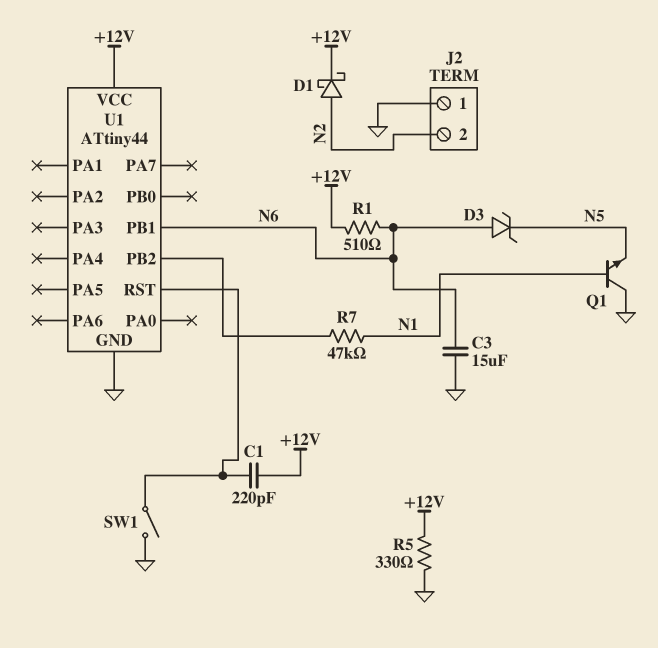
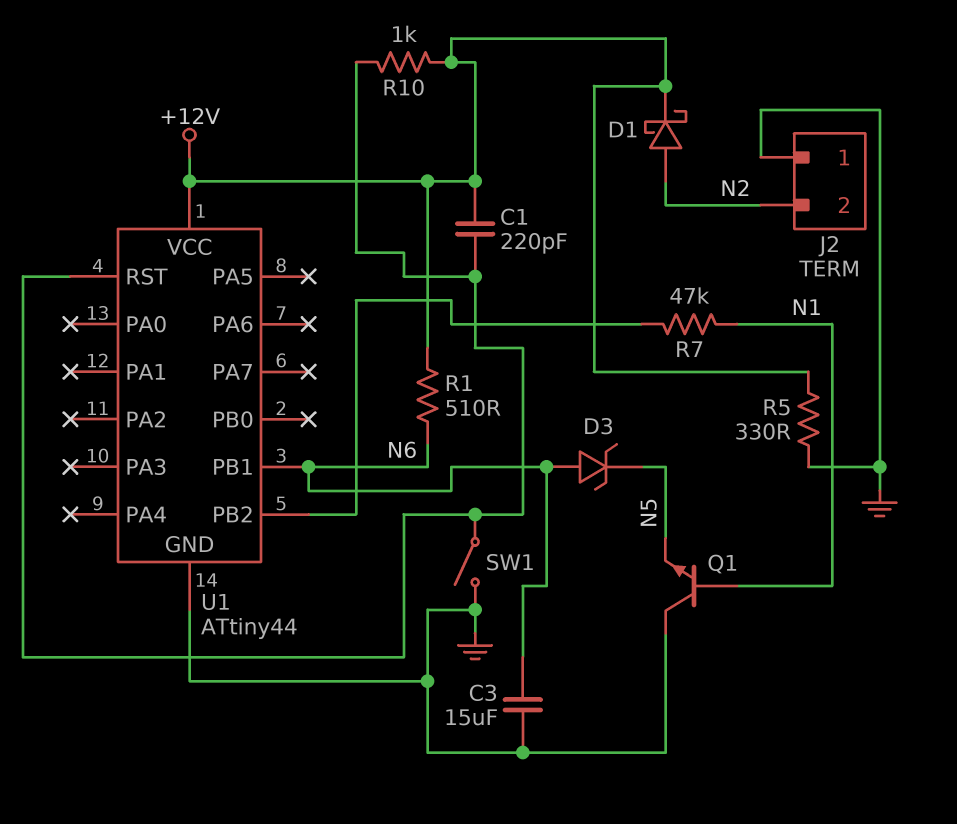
R10: none -> 1k (+12V, U1/RST)

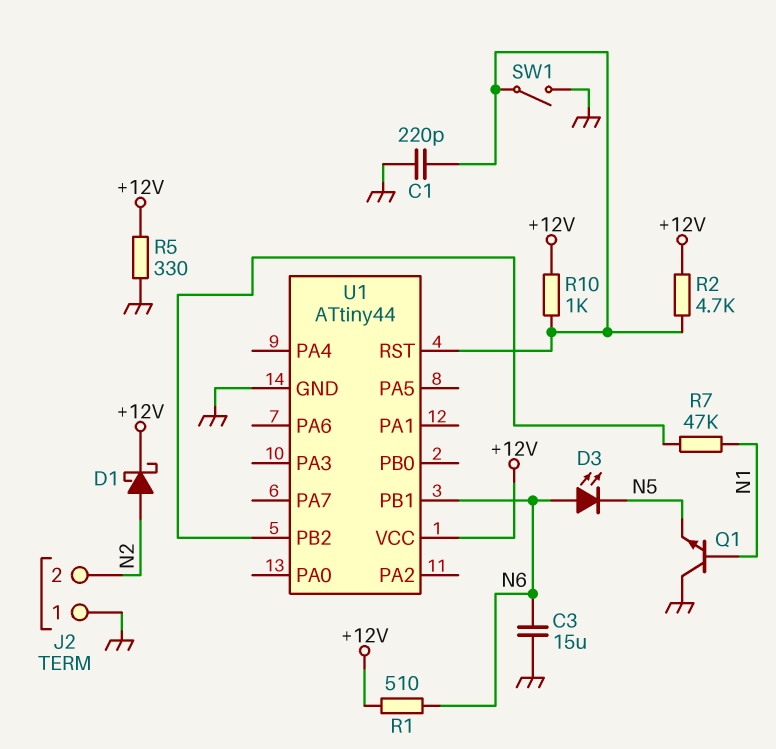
C1: 220pF (+12V, U1/RST) -> 220pF (GND, U1/RST)
D3: zener (A N6, K N5) -> LED (A N6, K N5)
R2: none -> 4.7k (+12V, U1/RST)

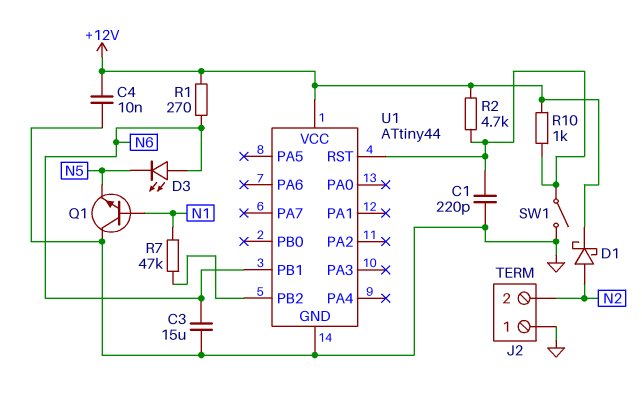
C4: none -> 10nF (+12V, GND)
R1: 510 (+12V, N6) -> 270 (+12V, N6)
R5: 330 (+12V, GND) -> none

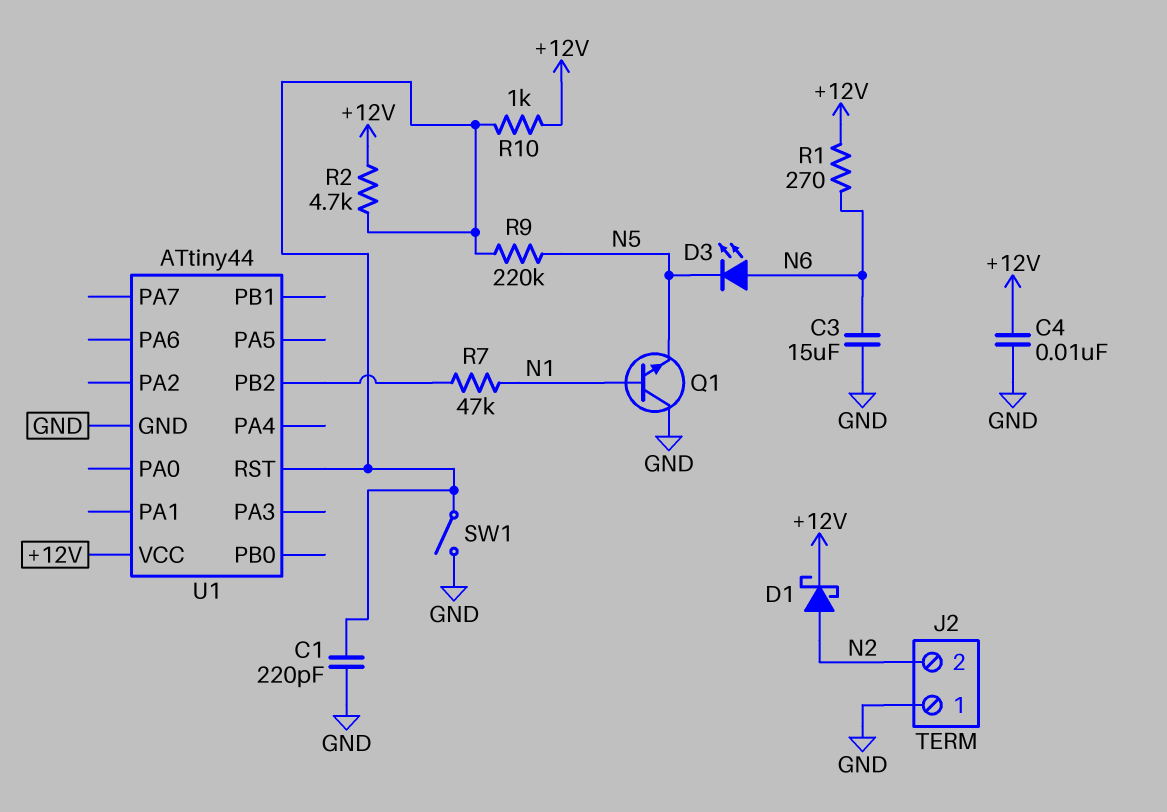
R9: none -> 220k (N5, U1/RST)
U1 pin PB1: N6 -> none

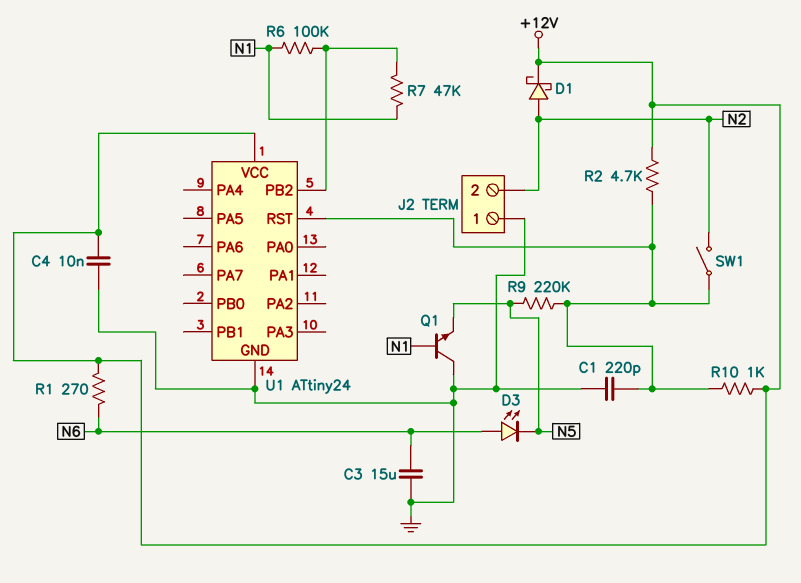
R6: none -> 100k (N1, U1/PB2)
SW1: switch (GND, U1/RST) -> switch (N2, U1/RST)
U1: ATtiny44 -> ATtiny24

